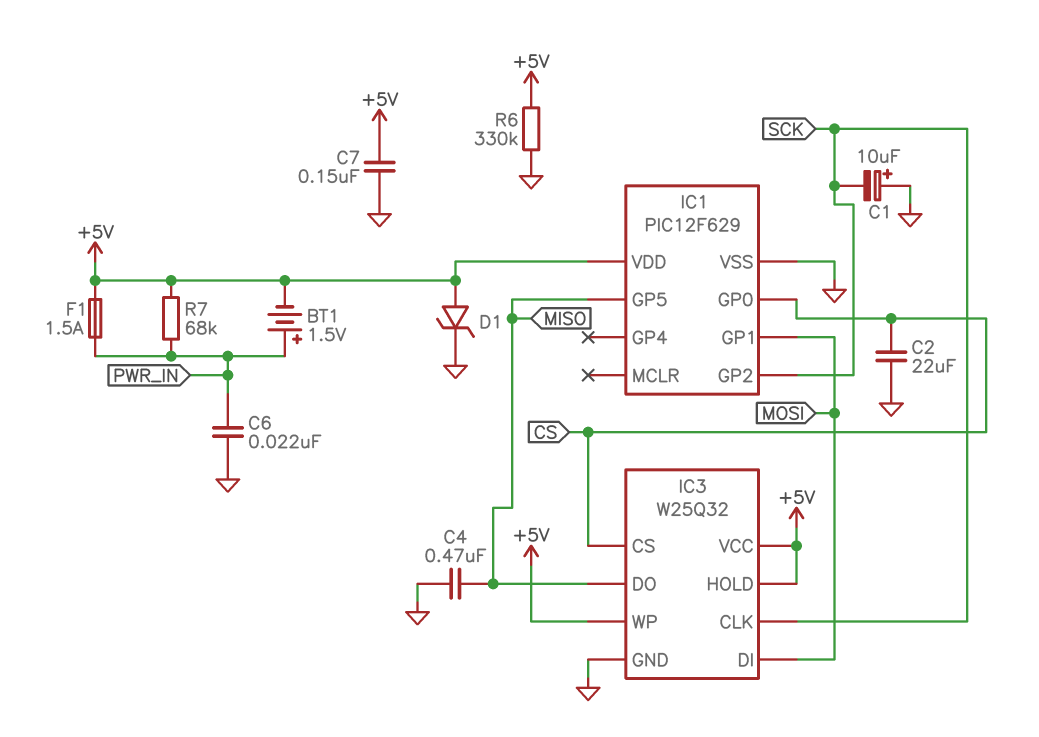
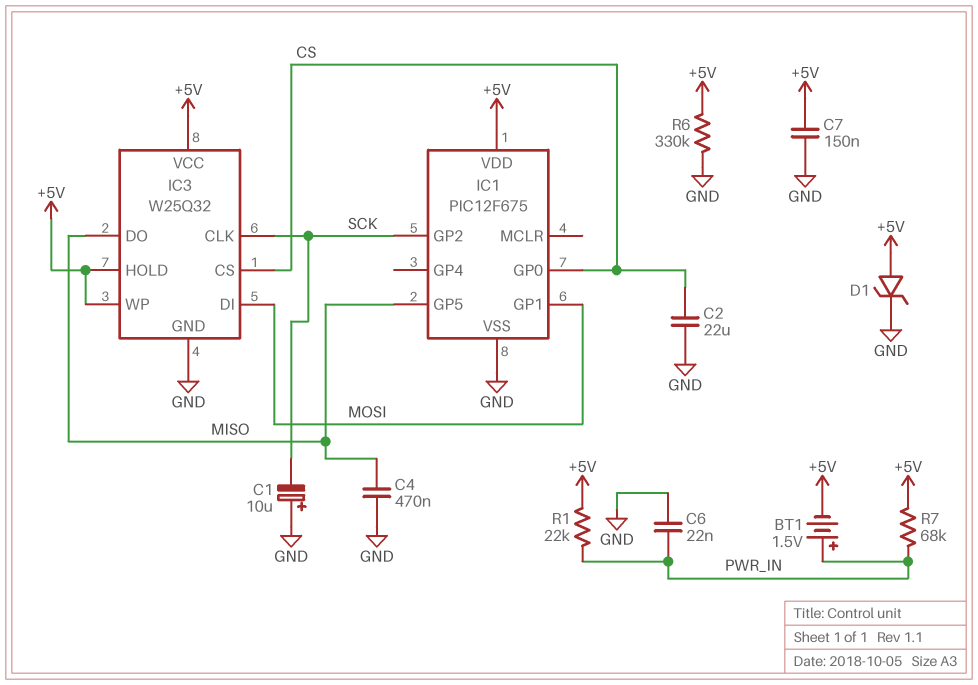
F1: 1.5A (+5V, PWR_IN) -> none
IC1: PIC12F629 -> PIC12F675
R1: none -> 22k (+5V, PWR_IN)

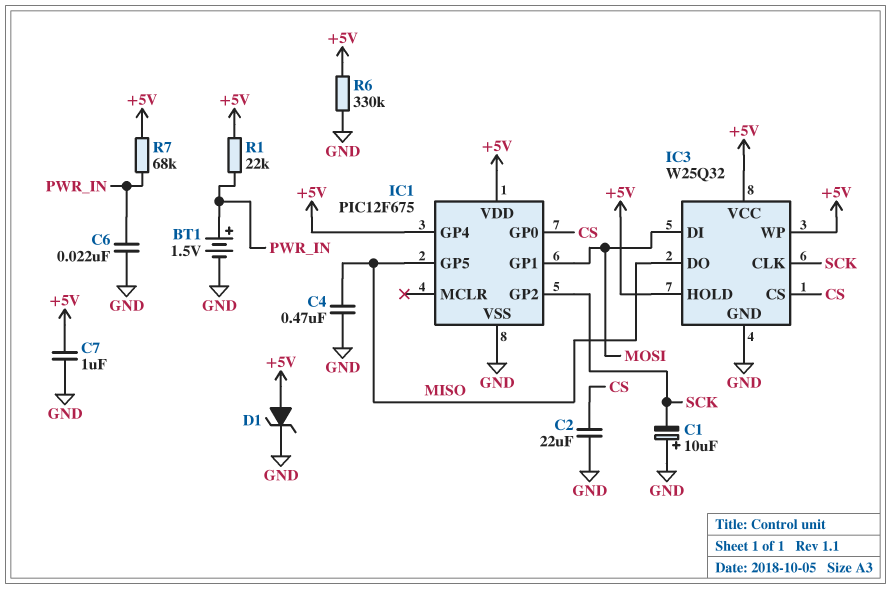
BT1: 1.5V (plus PWR_IN, minus +5V) -> 1.5V (plus PWR_IN, minus GND)
C7: 150nF (+5V, GND) -> 1uF (+5V, GND)
IC1 pin GP4: none -> +5V

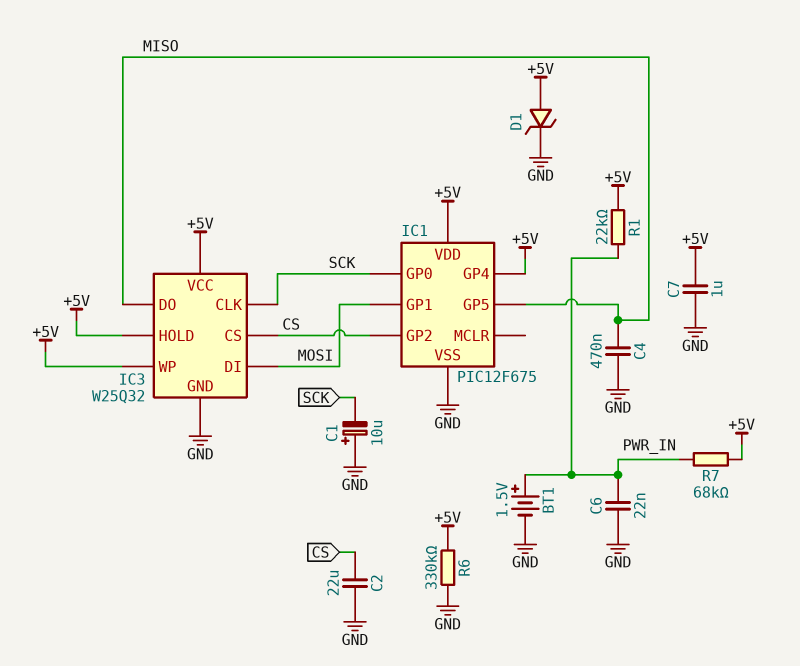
IC1 pin GP0: CS -> SCK
IC1 pin GP2: SCK -> CS

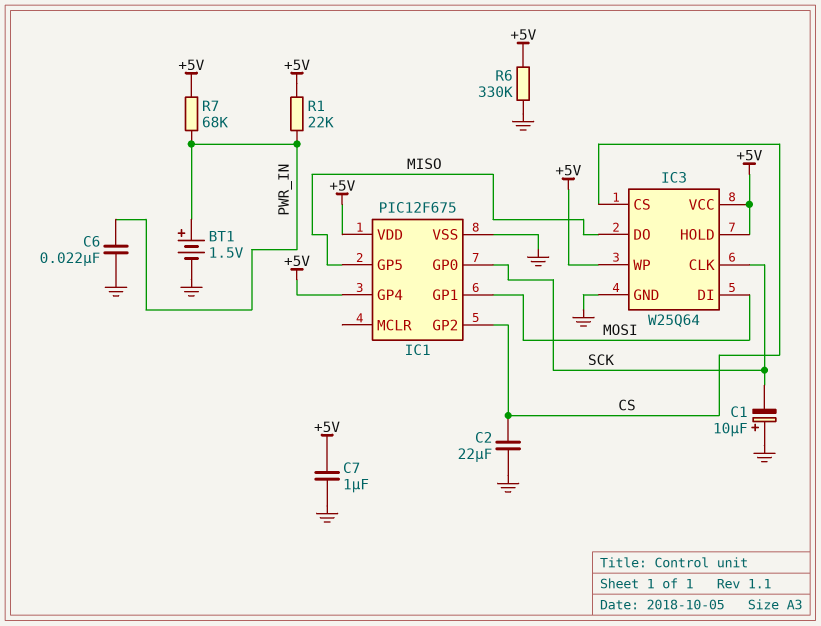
C4: 470nF (GND, MISO) -> none
D1: zener (A +5V, K GND) -> none
IC3: W25Q32 -> W25Q64

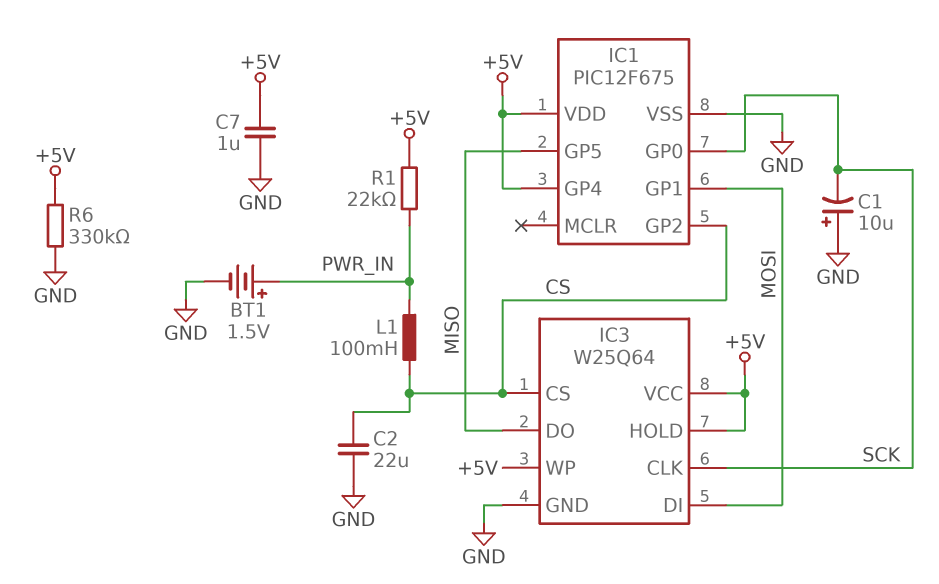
C6: 22nF (GND, PWR_IN) -> none
L1: none -> 100mH (CS, PWR_IN)
R7: 68k (+5V, PWR_IN) -> none

